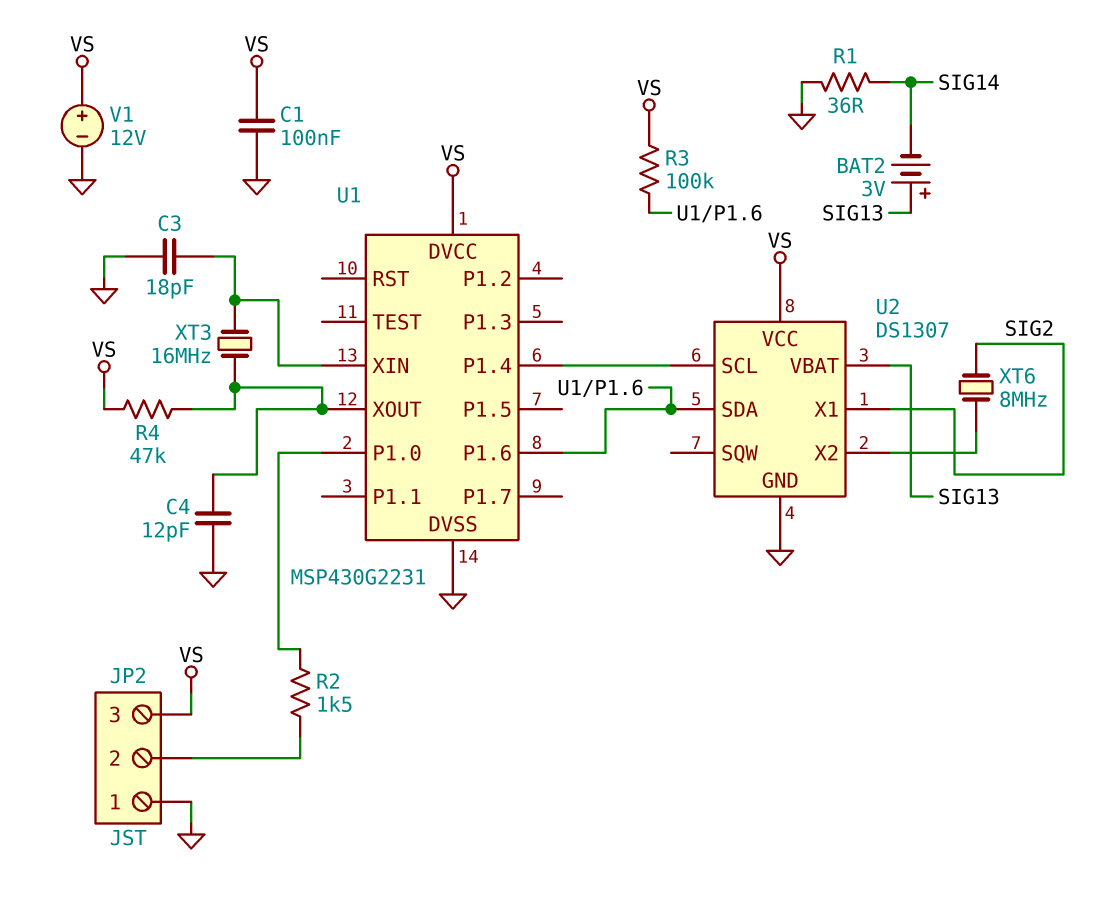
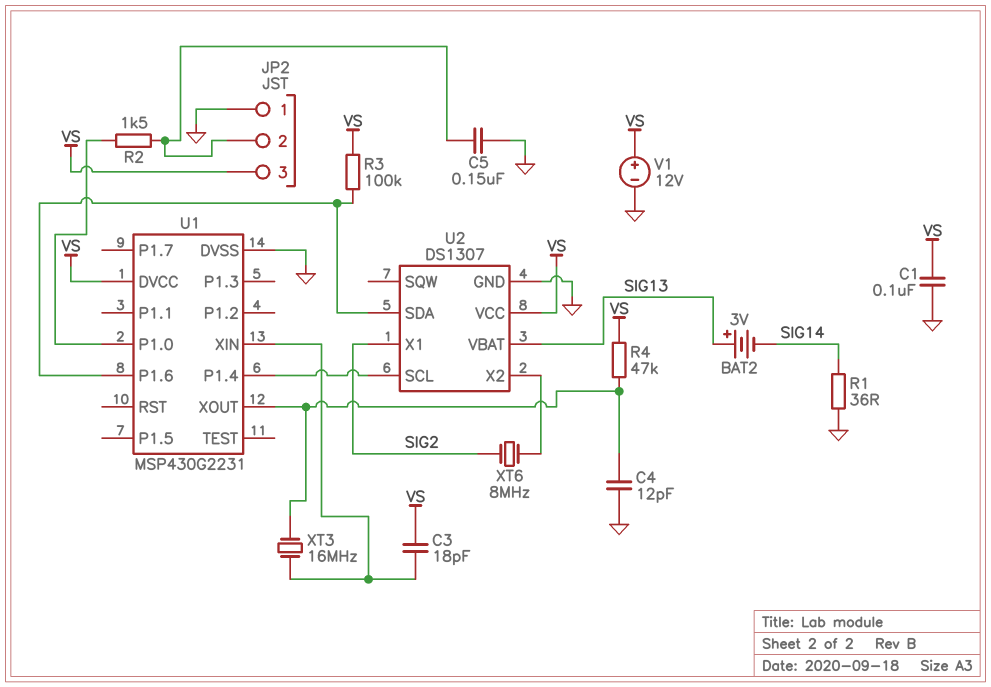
C3: 18pF (GND, U1/XIN) -> 18pF (U1/XIN, VS)
C5: none -> 150nF (GND, JP2/2)

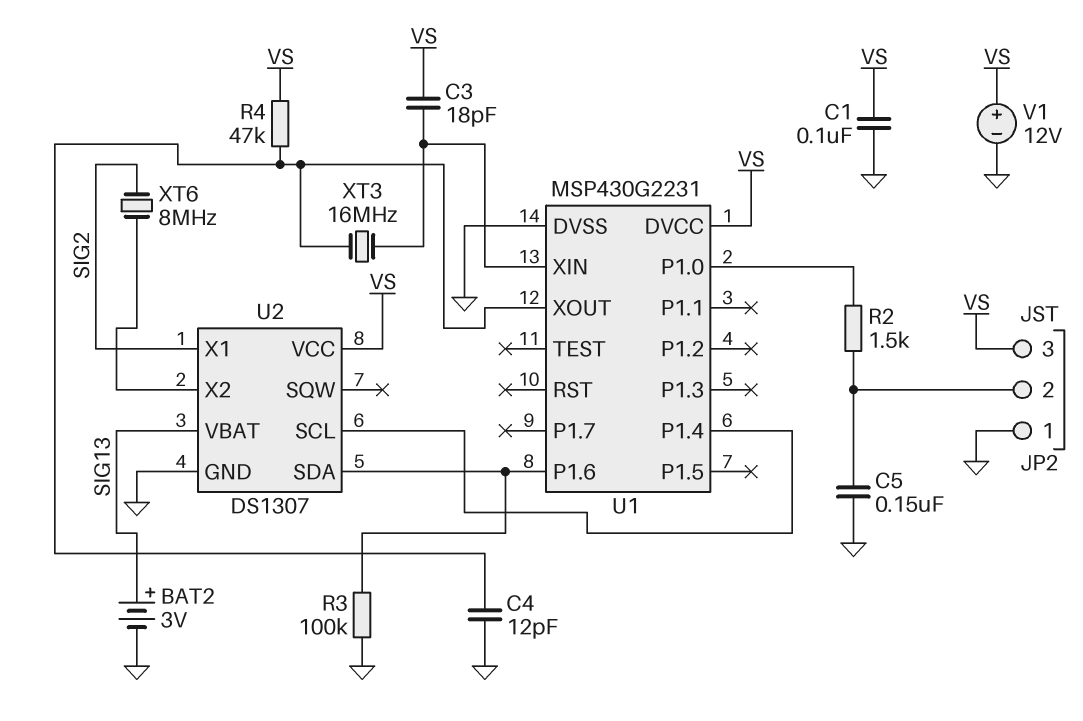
BAT2: 3V (plus SIG13, minus SIG14) -> 3V (plus SIG13, minus GND)
R1: 36 (GND, SIG14) -> none
R3: 100k (U1/P1.6, VS) -> 100k (GND, U1/P1.6)

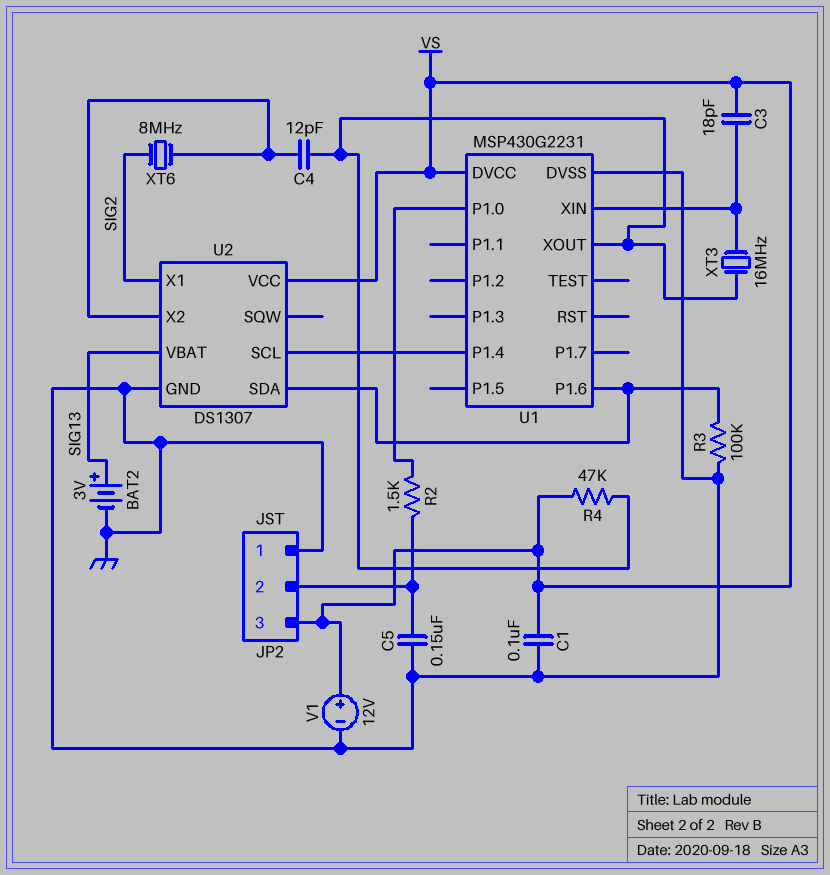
C4: 12pF (GND, U1/XOUT) -> 12pF (U1/XOUT, U2/X2)

